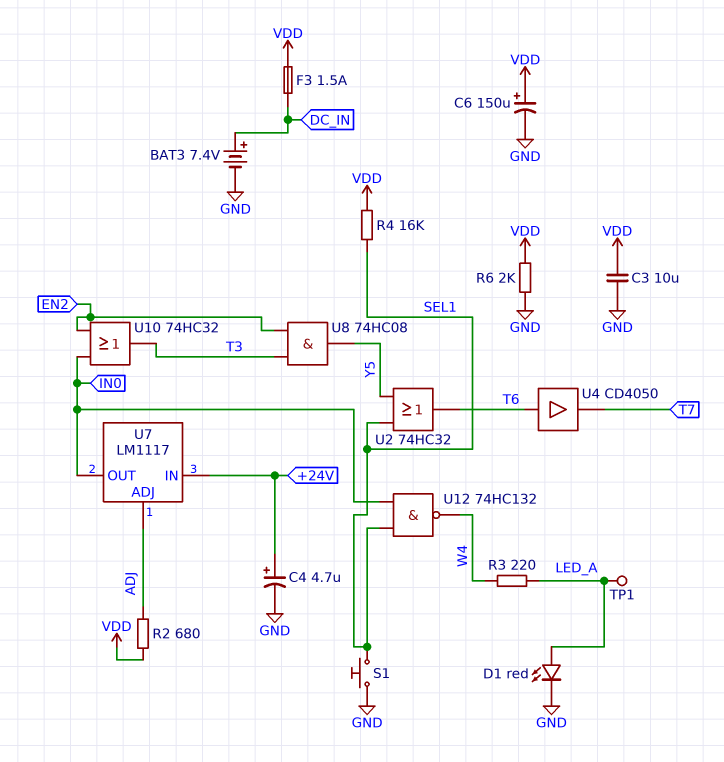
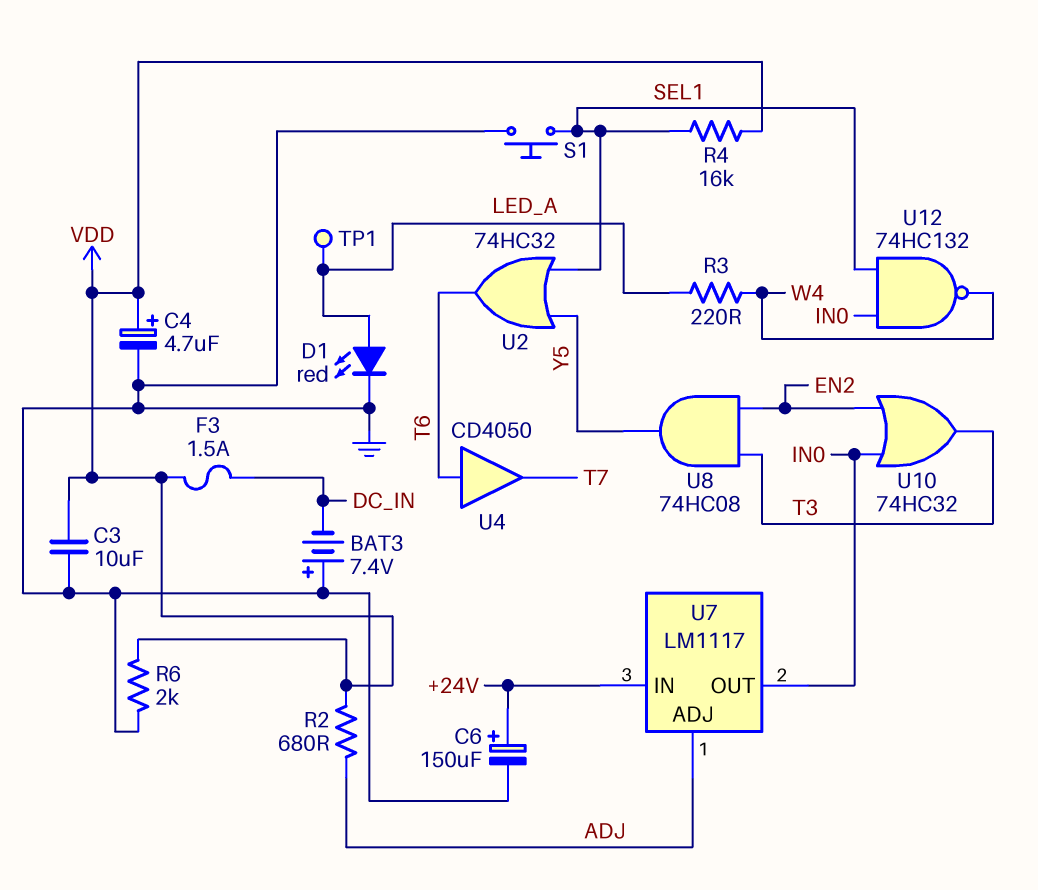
BAT3: 7.4V (plus DC_IN, minus GND) -> 7.4V (plus GND, minus DC_IN)
C4: 4.7uF (plus +24V, minus GND) -> 4.7uF (plus VDD, minus GND)
C6: 150uF (plus VDD, minus GND) -> 150uF (plus +24V, minus GND)

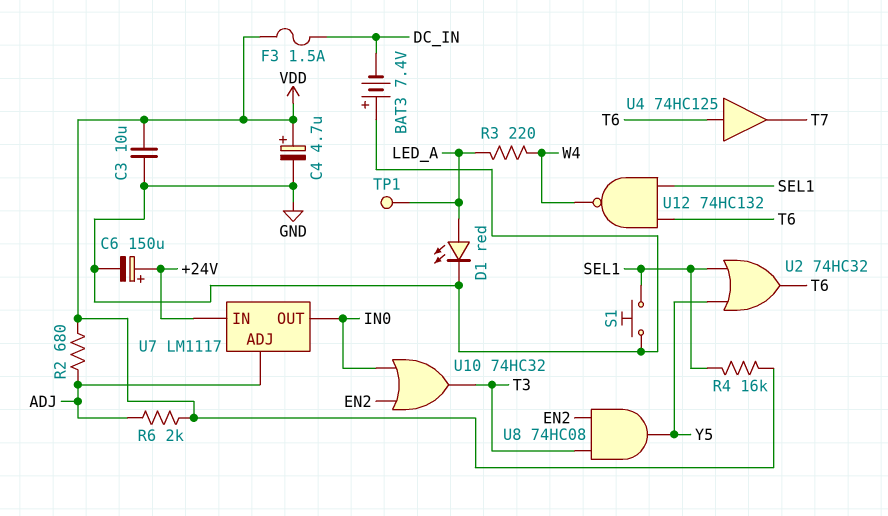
R6: 2k (GND, VDD) -> 2k (ADJ, VDD)
U4: buffer CD4050 (in T6, out T7) -> buffer 74HC125 (in T6, out T7)
U12: NAND 74HC132 (in IN0, in SEL1, out W4) -> NAND 74HC132 (in SEL1, in T6, out W4)

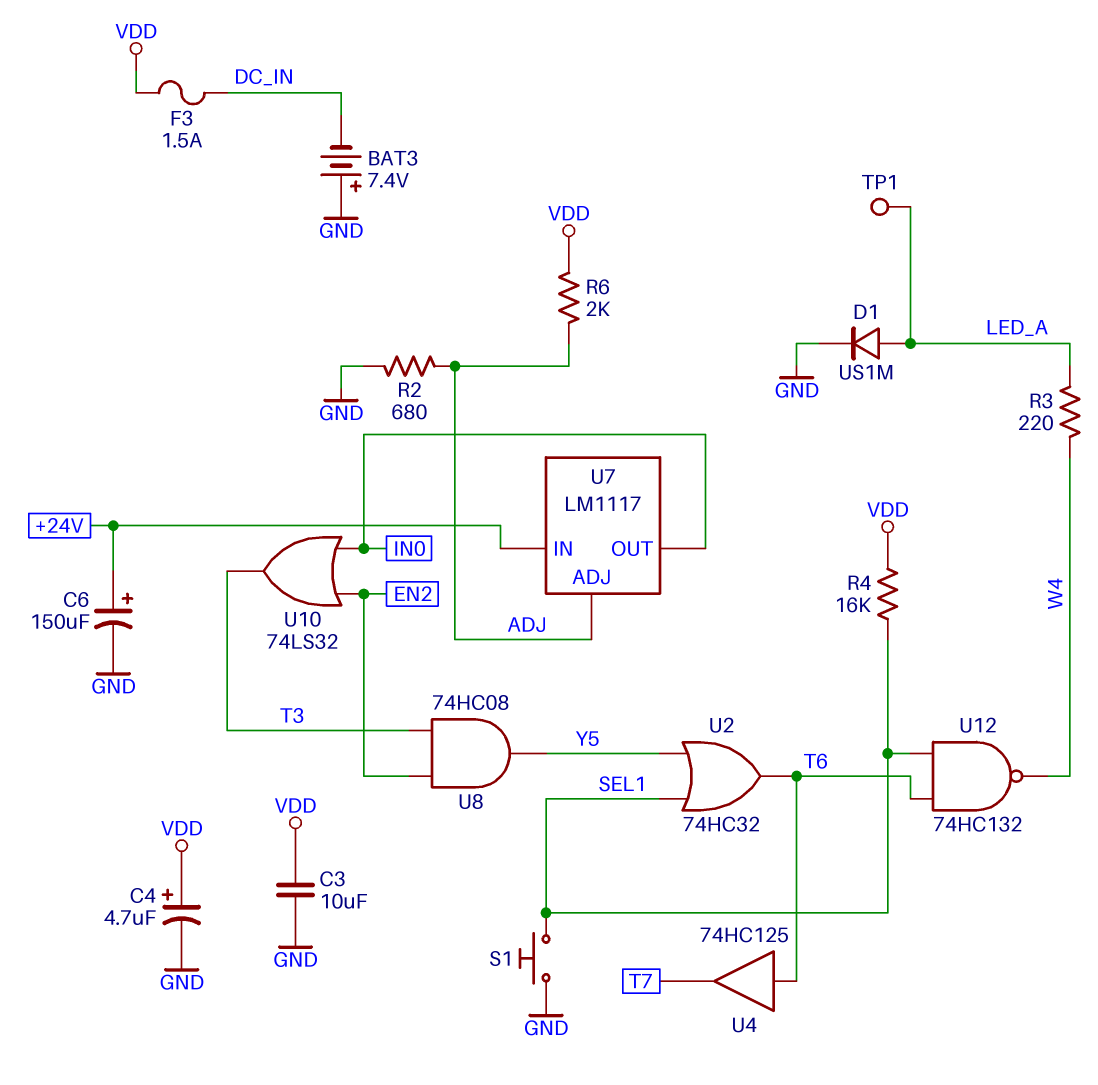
D1: LED red (A LED_A, K GND) -> diode US1M (A LED_A, K GND)
R2: 680 (ADJ, VDD) -> 680 (ADJ, GND)
U10: OR 74HC32 (in EN2, in IN0, out T3) -> OR 74LS32 (in EN2, in IN0, out T3)

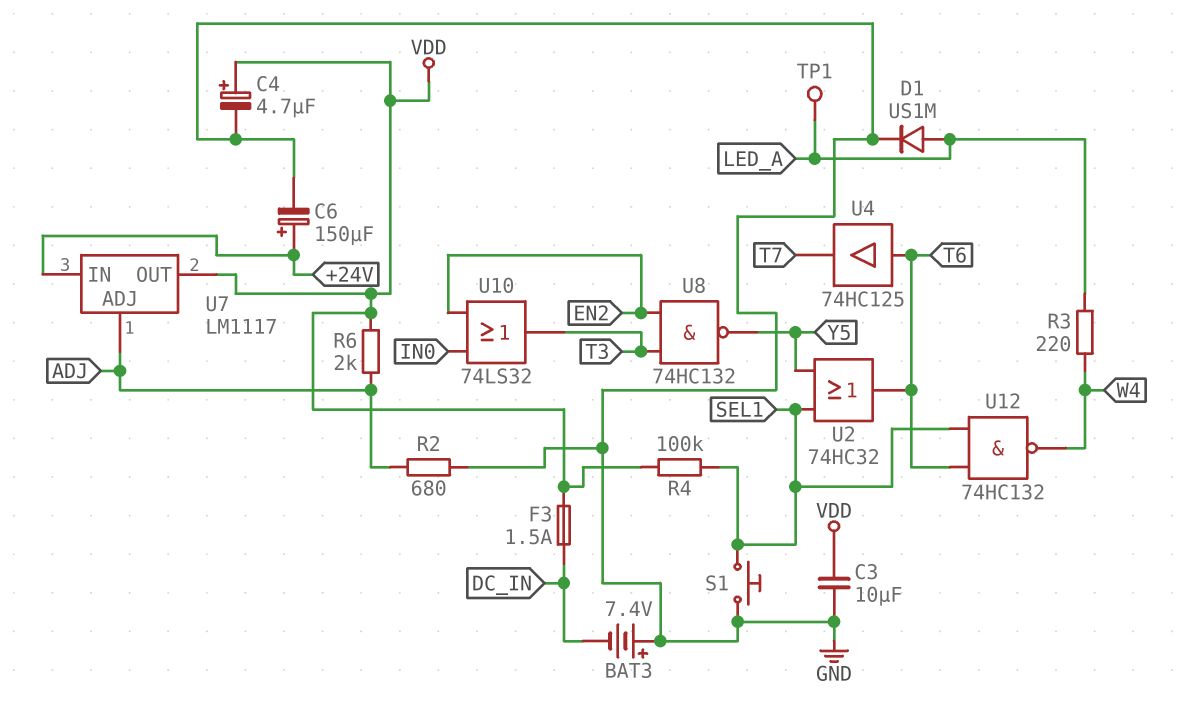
R4: 16k (SEL1, VDD) -> 100k (SEL1, VDD)
U7 pin OUT: IN0 -> VDD
U8: AND 74HC08 (in EN2, in T3, out Y5) -> NAND 74HC132 (in EN2, in T3, out Y5)

